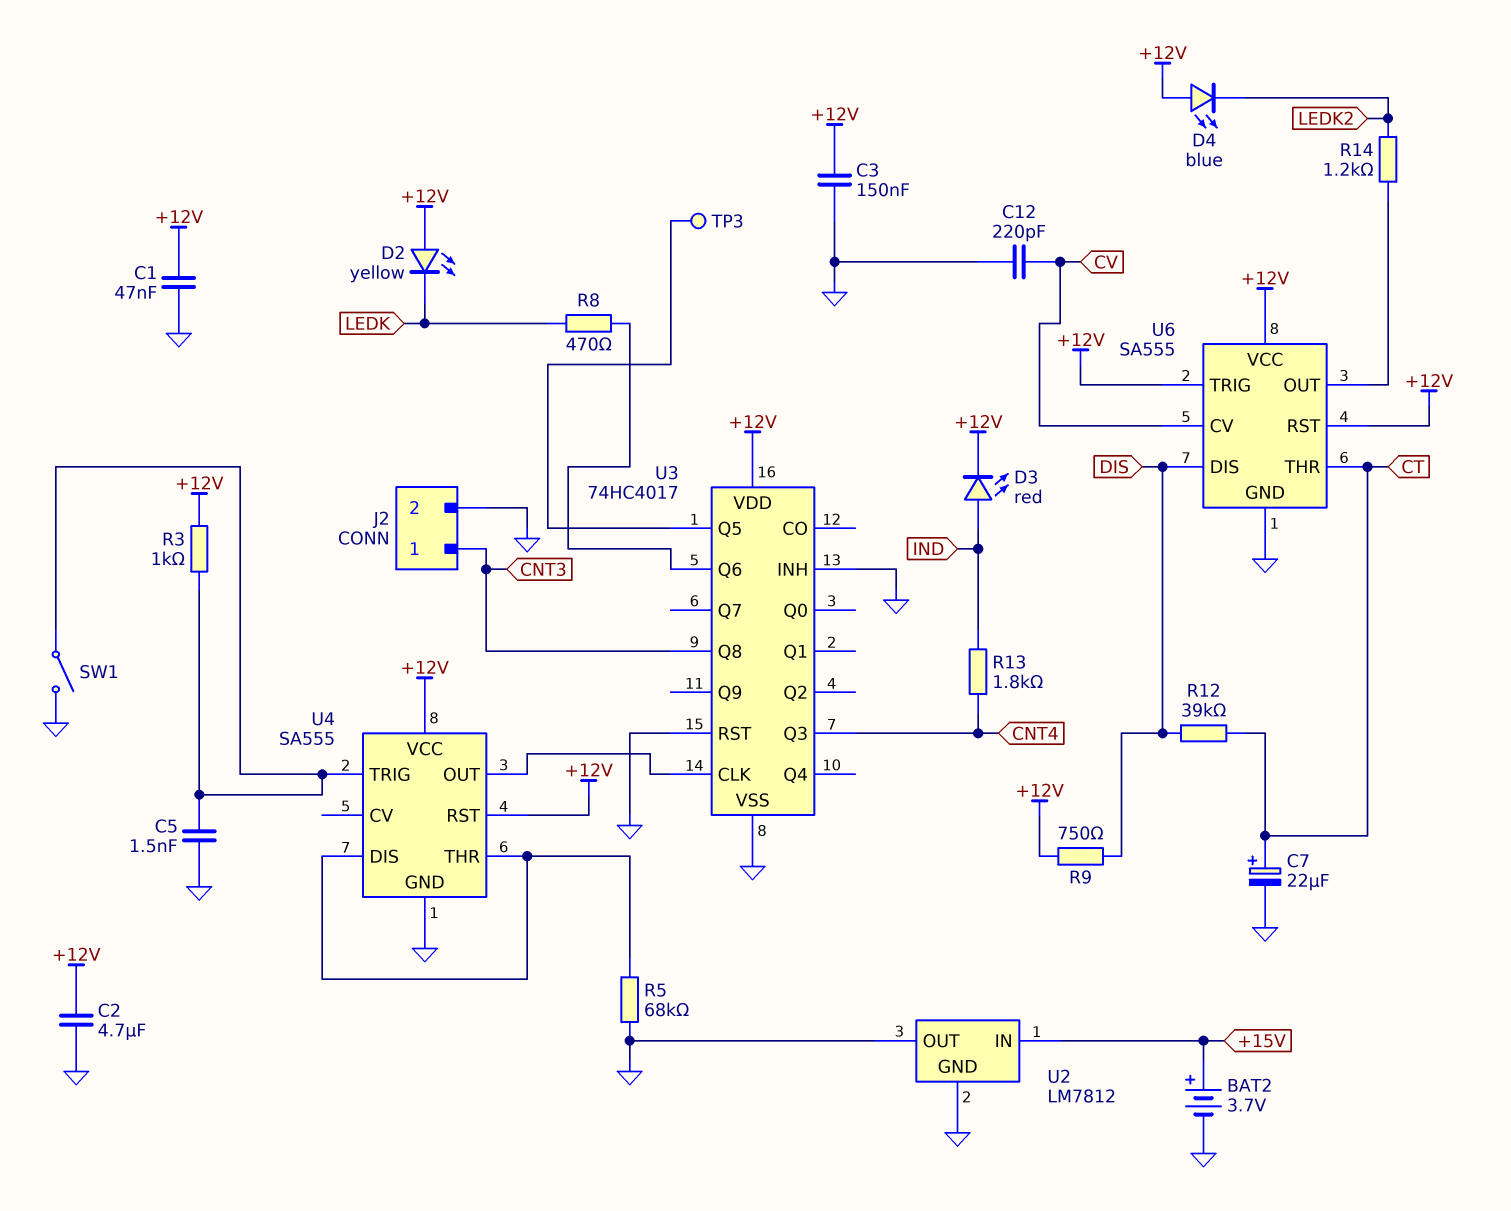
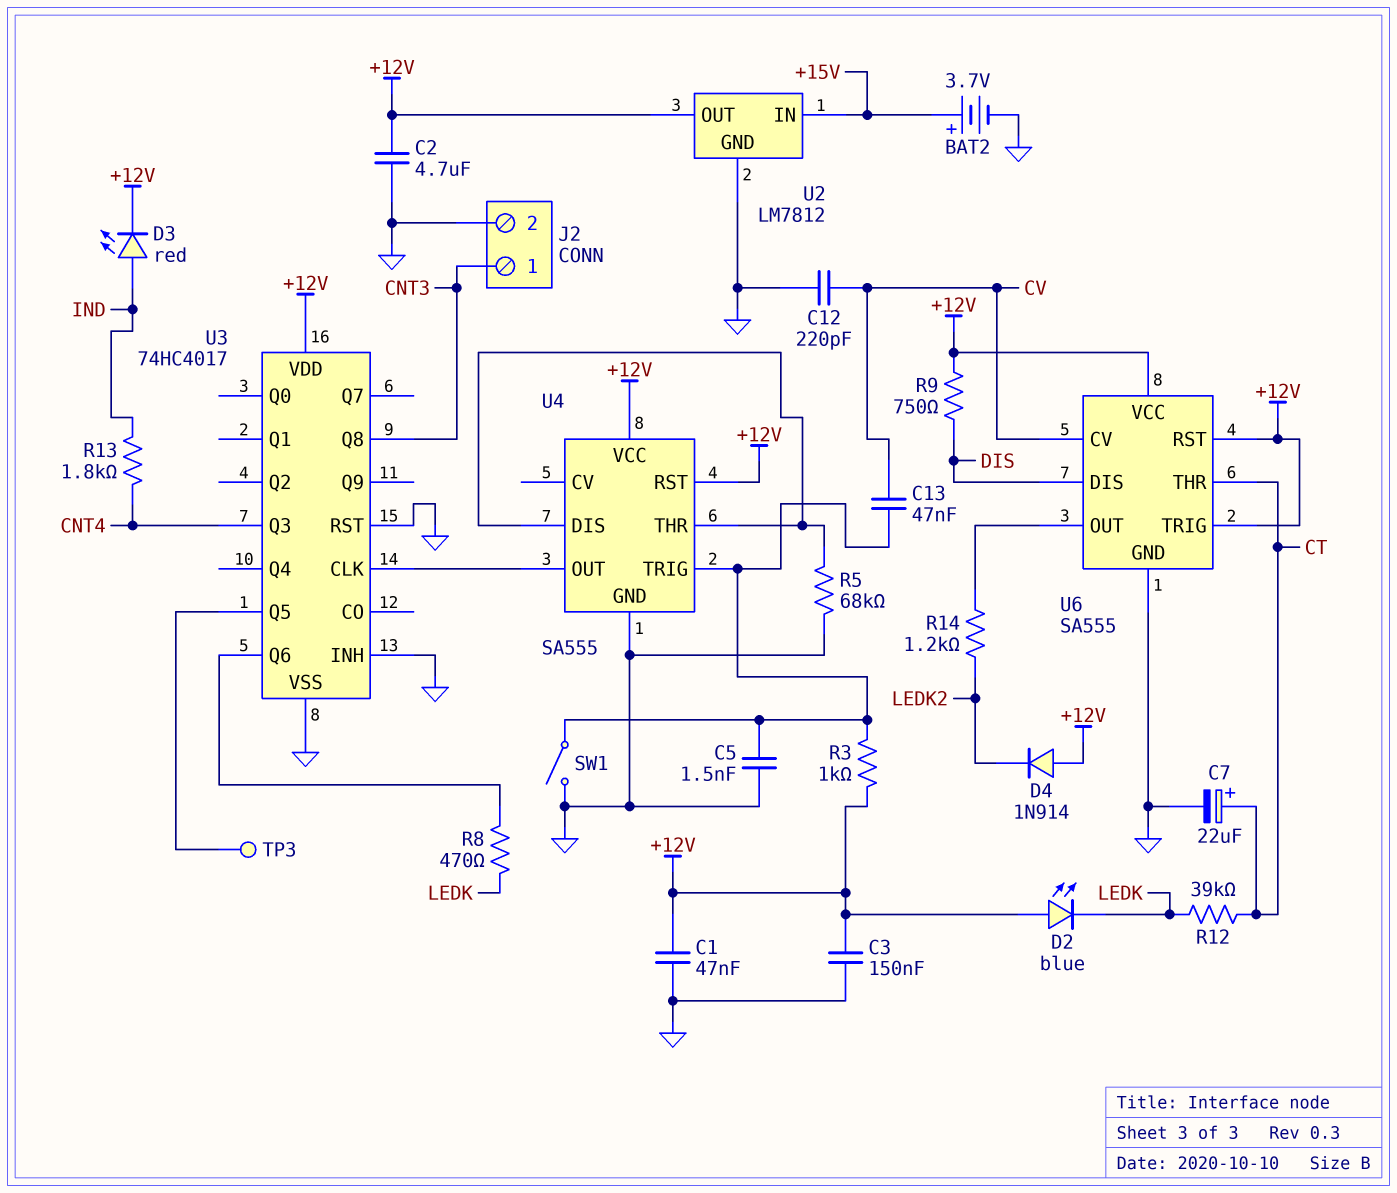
C13: none -> 47nF (CV, U4/TRIG)
D2: LED yellow (A +12V, K LEDK) -> LED blue (A +12V, K LEDK)
D4: LED blue (A +12V, K LEDK2) -> diode 1N914 (A +12V, K LEDK2)
R12: 39k (CT, DIS) -> 39k (CT, LEDK)
U2 pin OUT: GND -> +12V

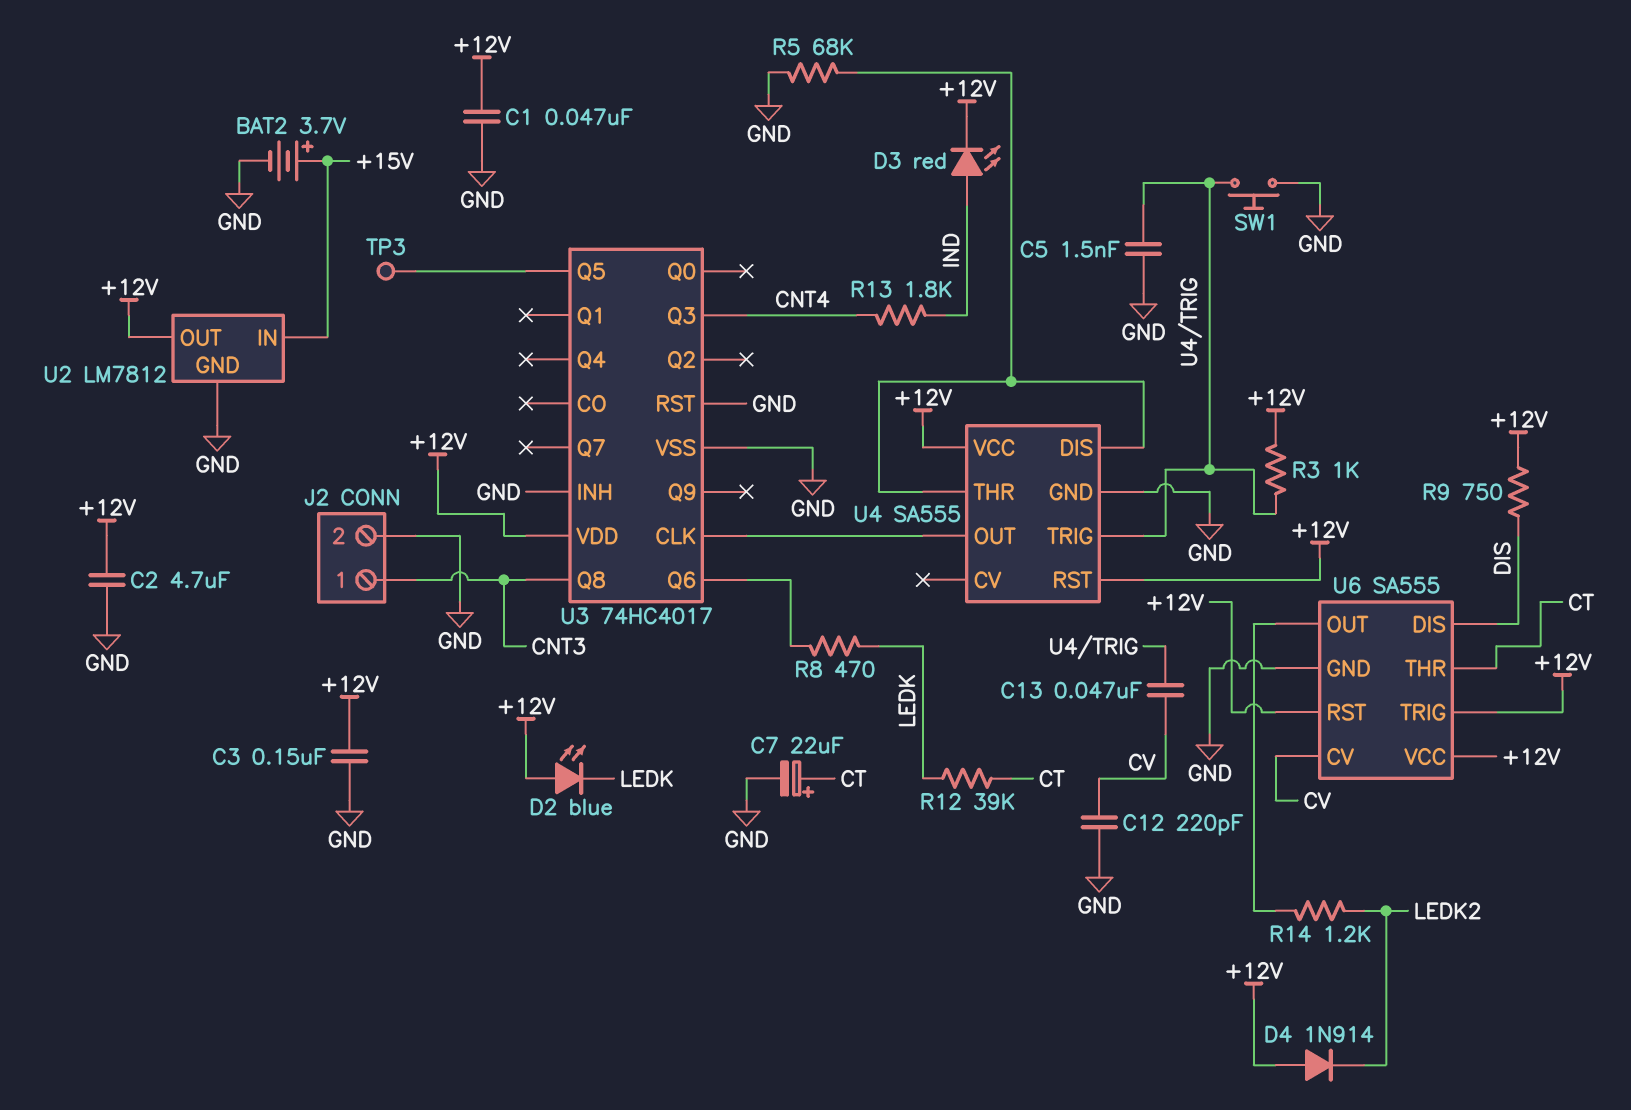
SW1: switch (GND, U4/TRIG) -> button (GND, U4/TRIG)

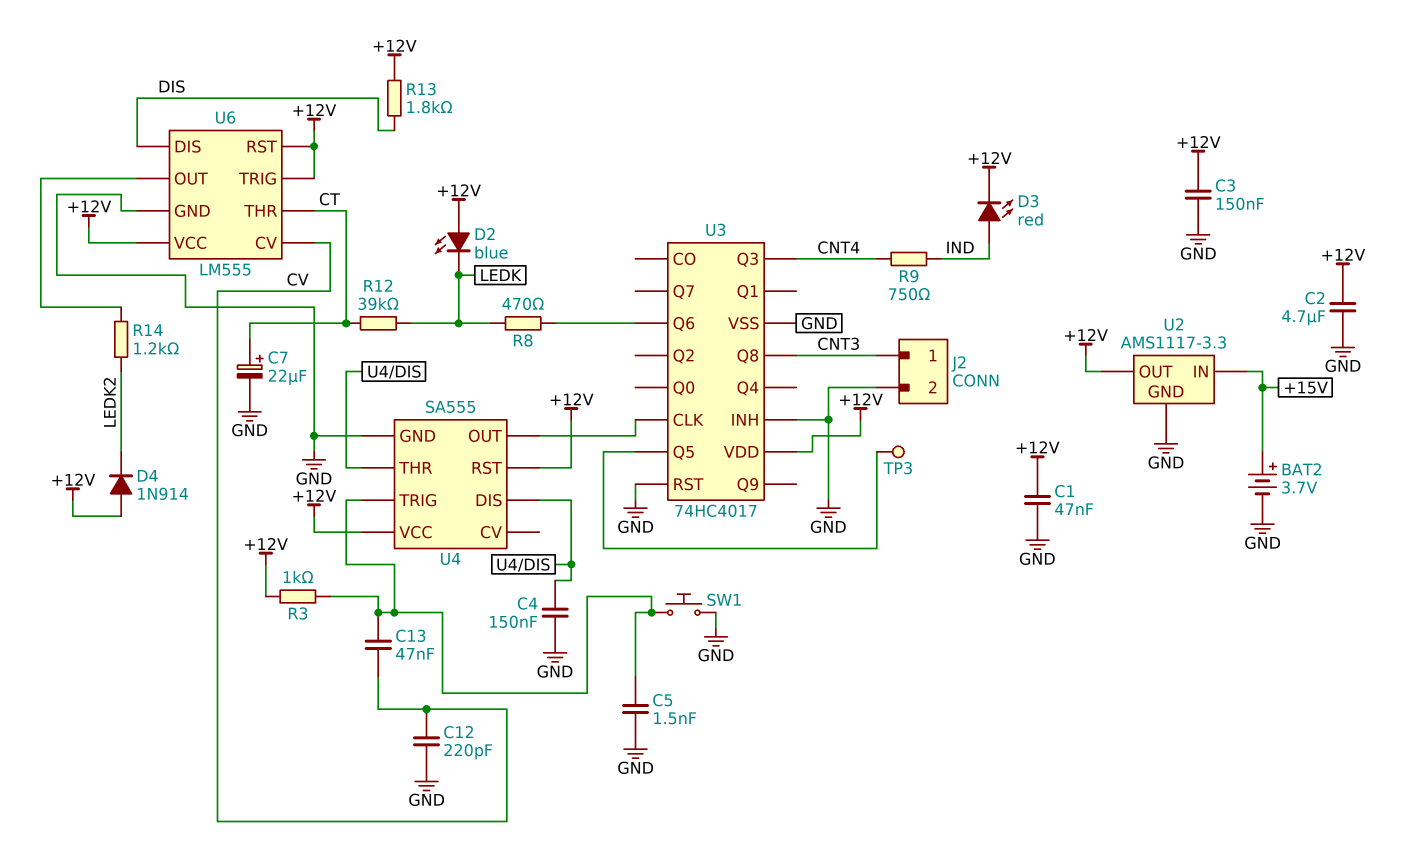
C4: none -> 150nF (GND, U4/DIS)
R5: 68k (GND, U4/DIS) -> none
R9: 750 (+12V, DIS) -> 750 (CNT4, IND)
R13: 1.8k (CNT4, IND) -> 1.8k (+12V, DIS)
U2: LM7812 -> AMS1117-3.3
U6: SA555 -> LM555

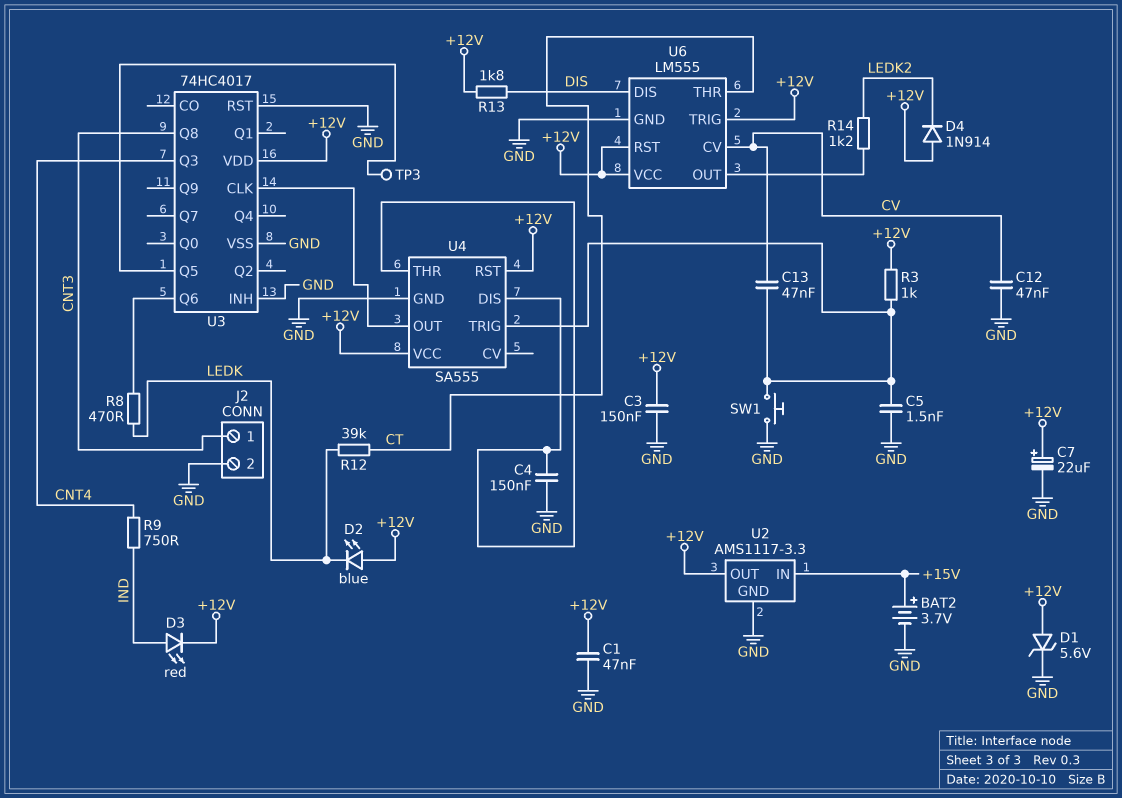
C2: 4.7uF (+12V, GND) -> none
C7: 22uF (plus CT, minus GND) -> 22uF (plus +12V, minus GND)
C12: 220pF (CV, GND) -> 47nF (CV, GND)
D1: none -> zener 5.6V (A +12V, K GND)

